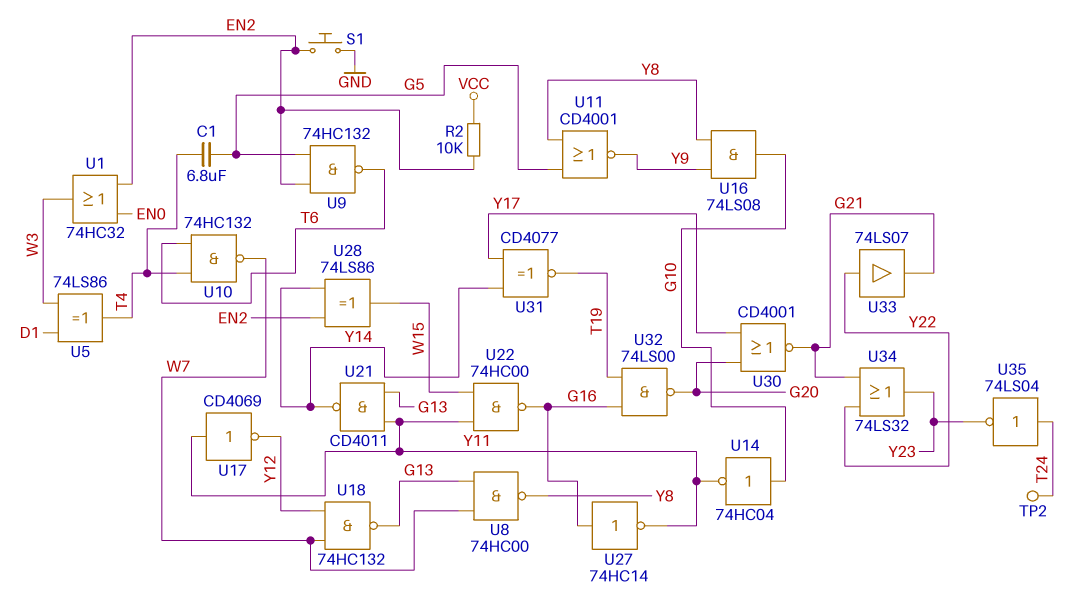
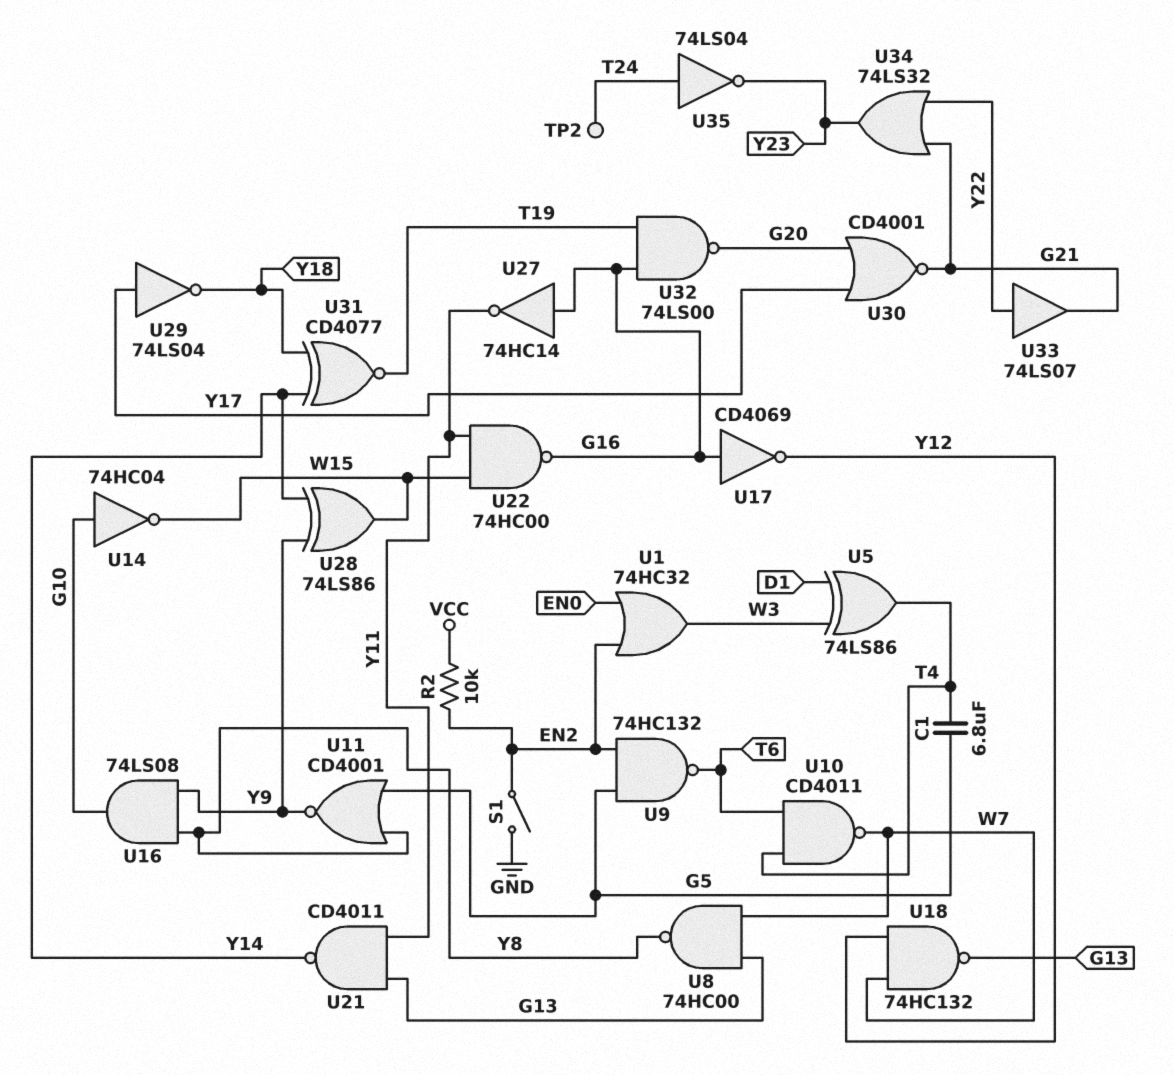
S1: button (EN2, GND) -> switch (EN2, GND)
U10: NAND 74HC132 (in T4, in T6, out W7) -> NAND CD4011 (in T4, in T6, out W7)
U14: NOT 74HC04 (in G10, out Y11) -> NOT 74HC04 (in G10, out W15)
U17: NOT CD4069 (in Y11, out Y12) -> NOT CD4069 (in G16, out Y12)
U28: XOR 74LS86 (in EN2, in Y14, out W15) -> XOR 74LS86 (in Y9, in Y14, out W15)
U29: none -> NOT 74LS04 (in Y17, out Y18)
U31: XNOR CD4077 (in Y14, in Y17, out T19) -> XNOR CD4077 (in Y14, in Y18, out T19)

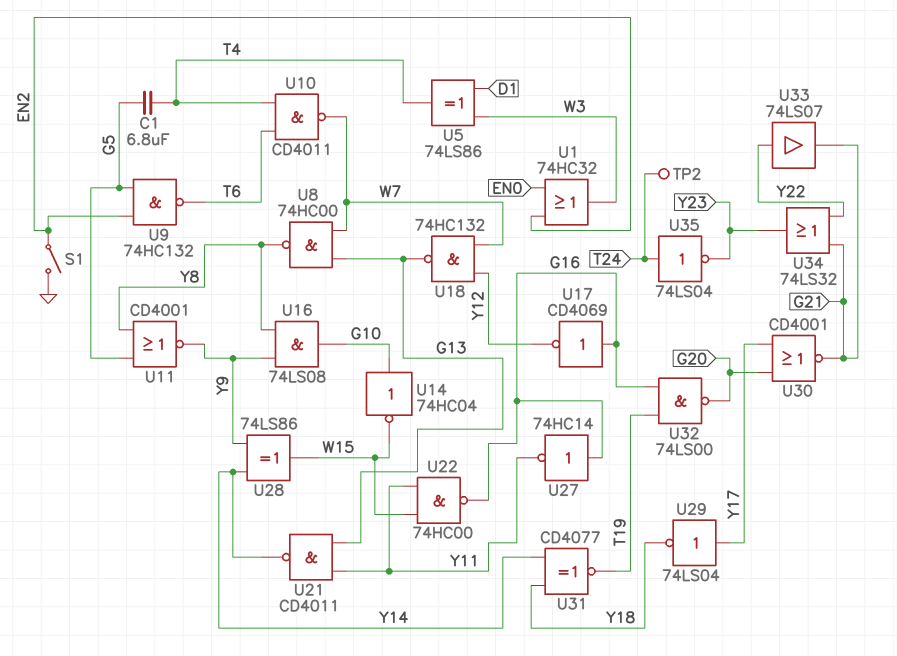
R2: 10k (EN2, VCC) -> none

